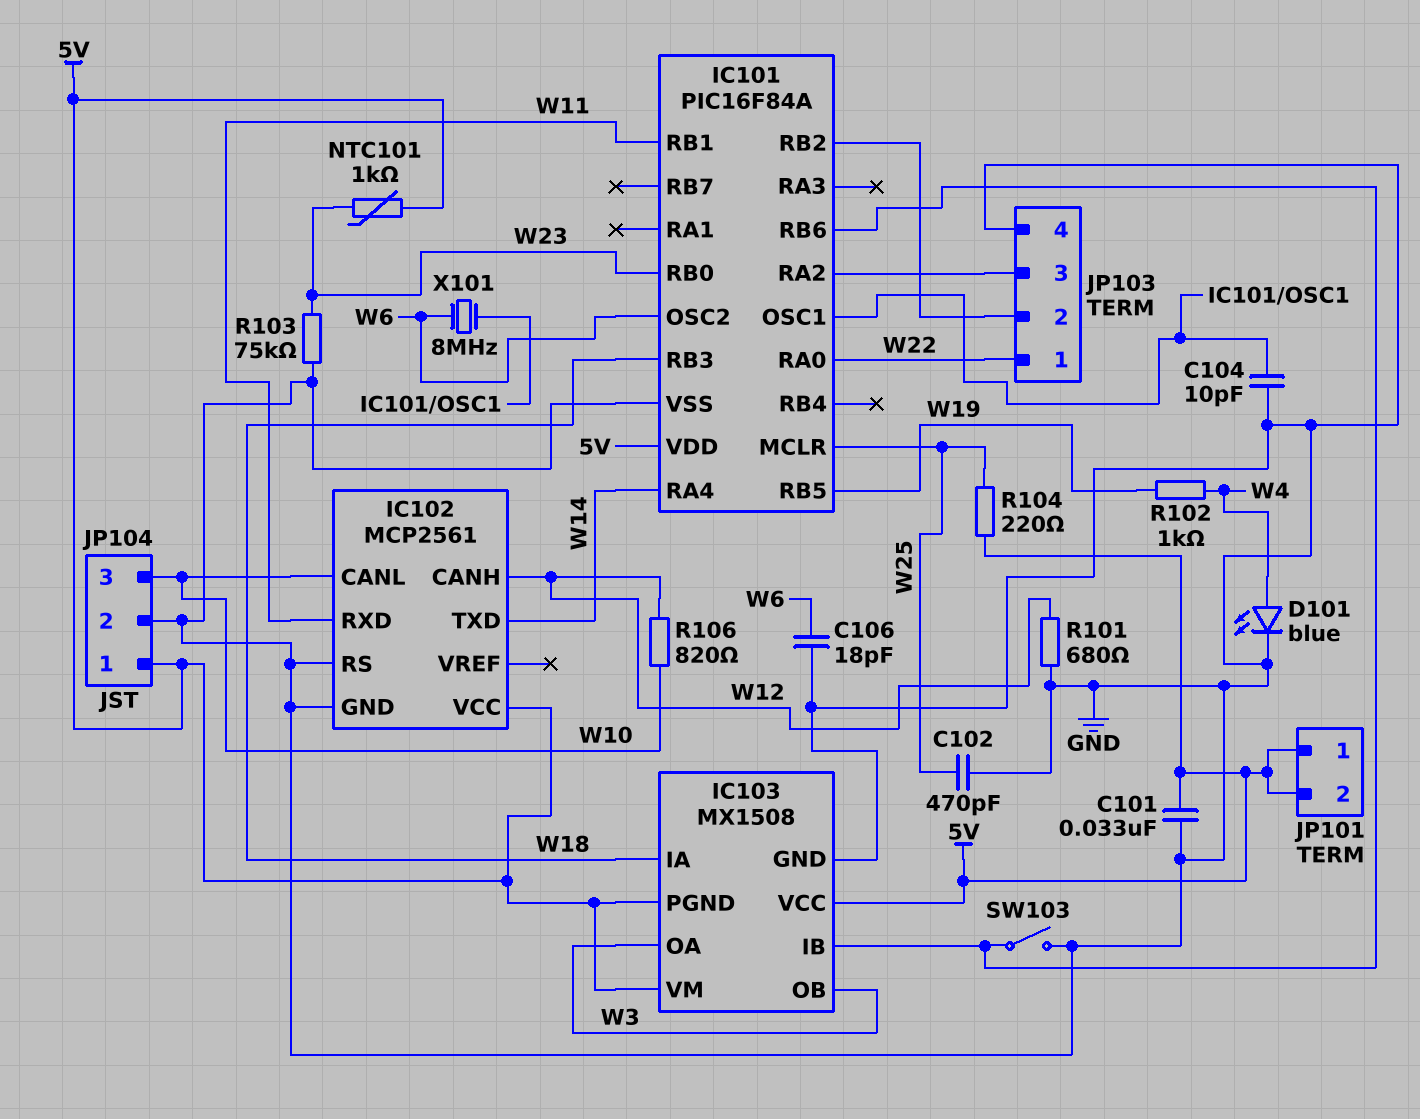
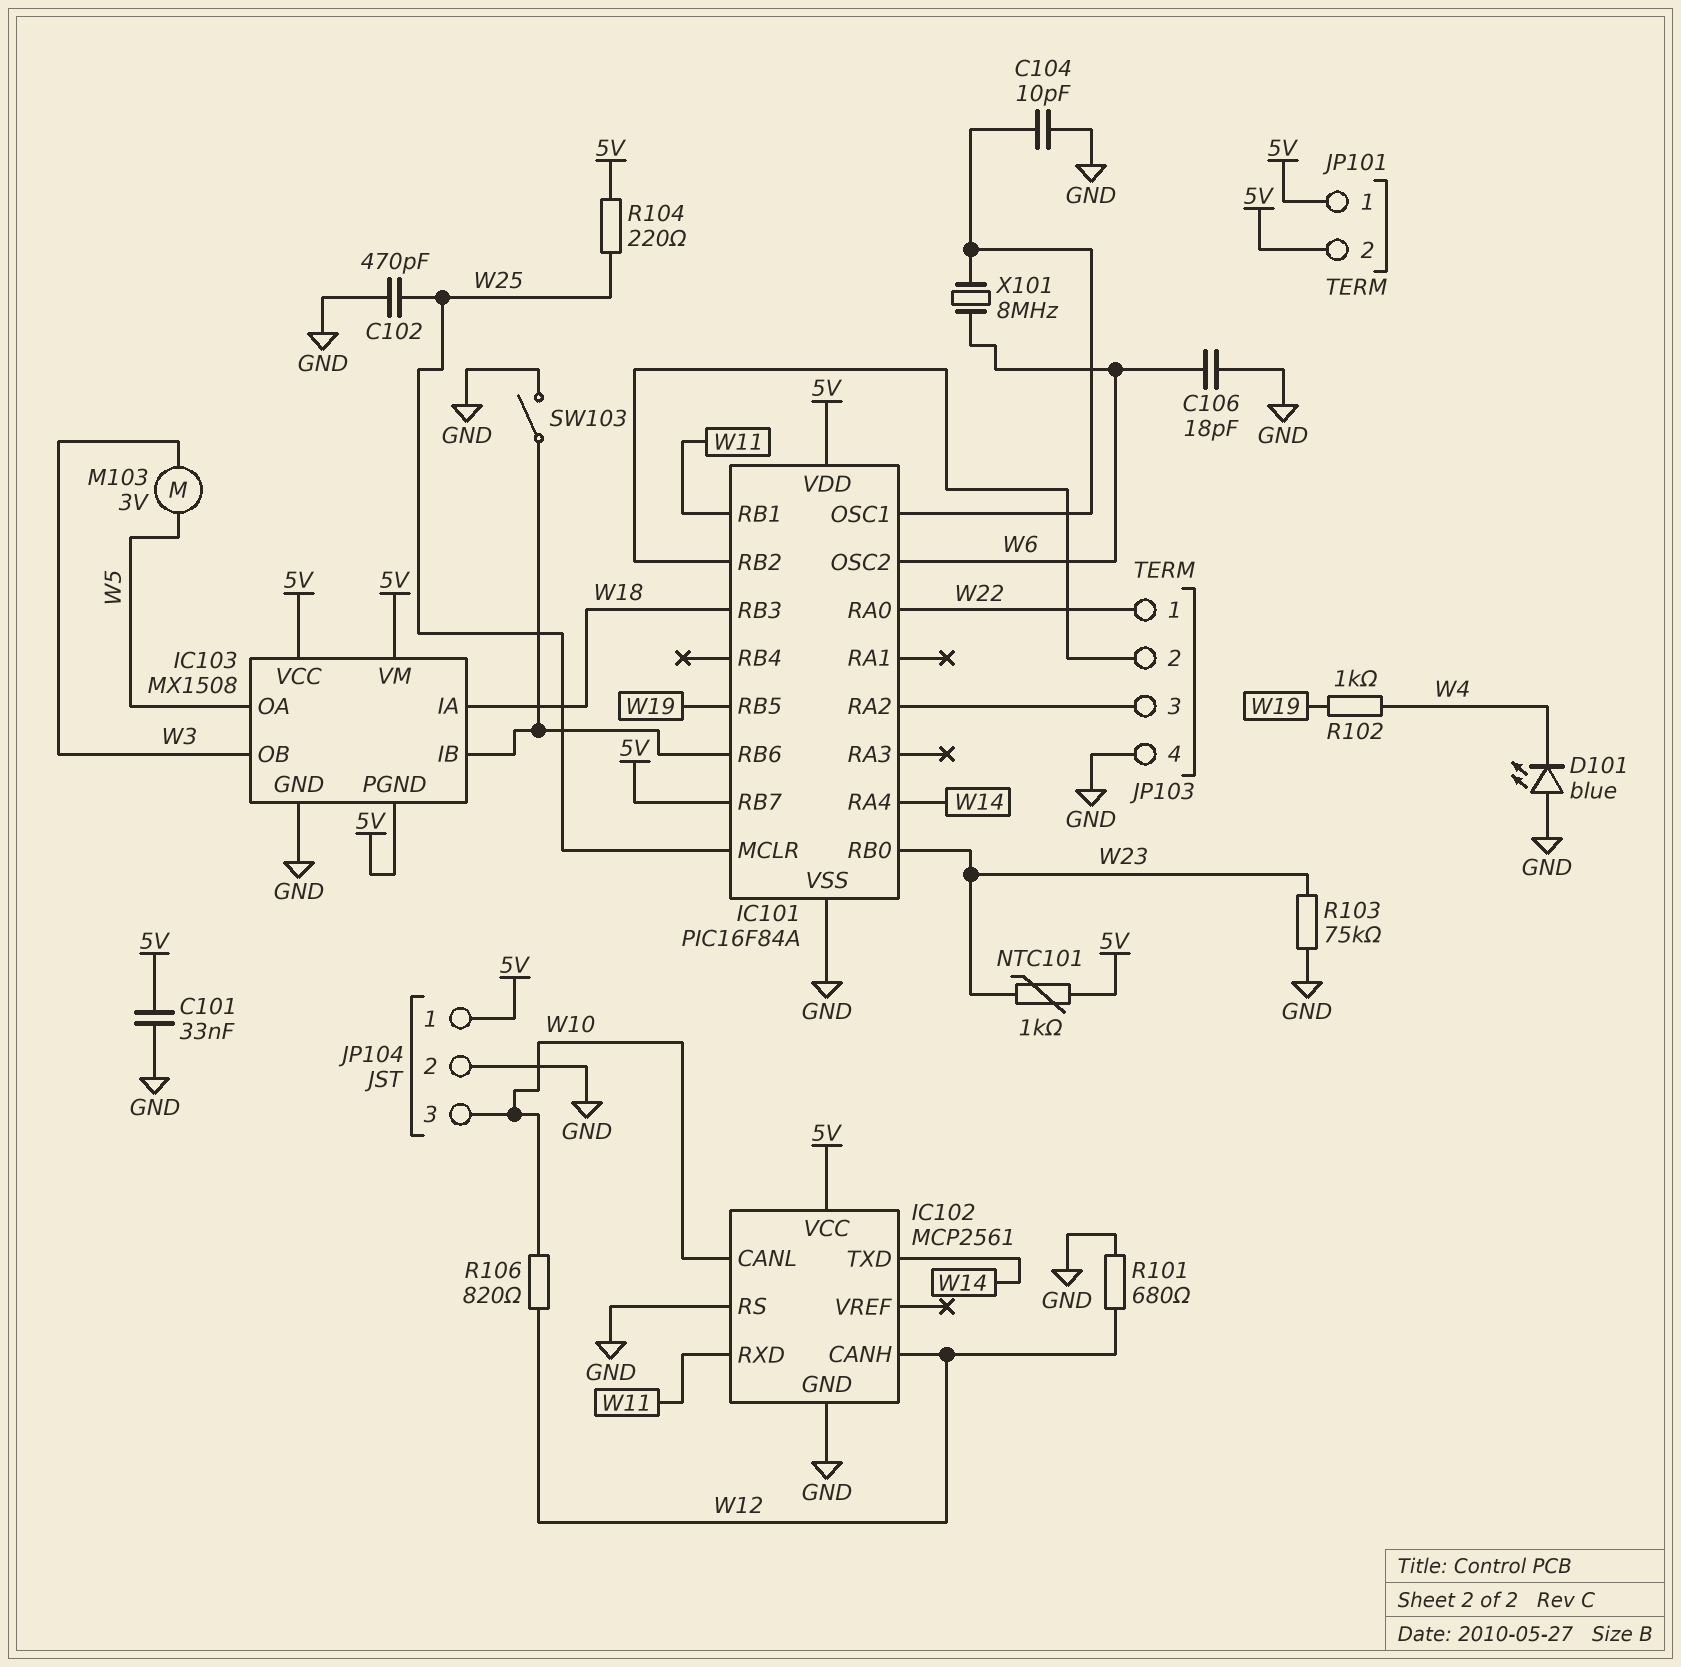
D101: LED blue (A W4, K GND) -> LED blue (A GND, K W4)
IC101 pin RB7: none -> 5V
IC103 pin OA: W3 -> W5
M103: none -> motor 3V (W3, W5)

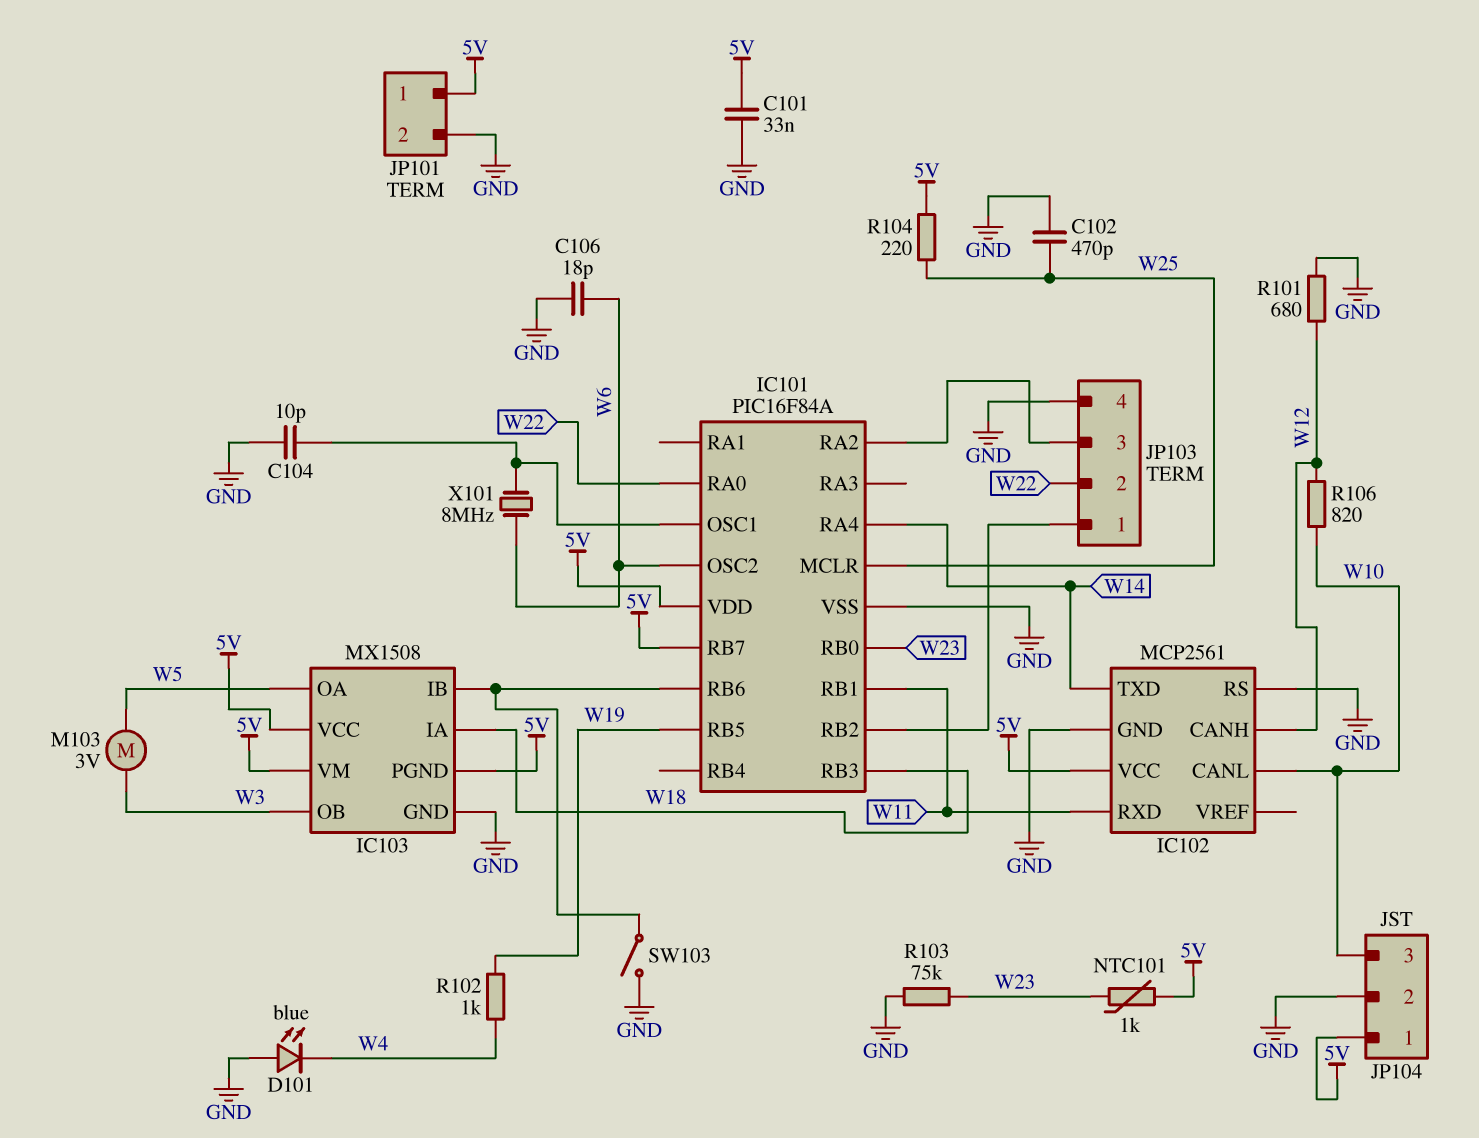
JP101 pin 2: 5V -> GND
JP103 pin 1: W22 -> IC101/RB2
JP103 pin 2: IC101/RB2 -> W22

